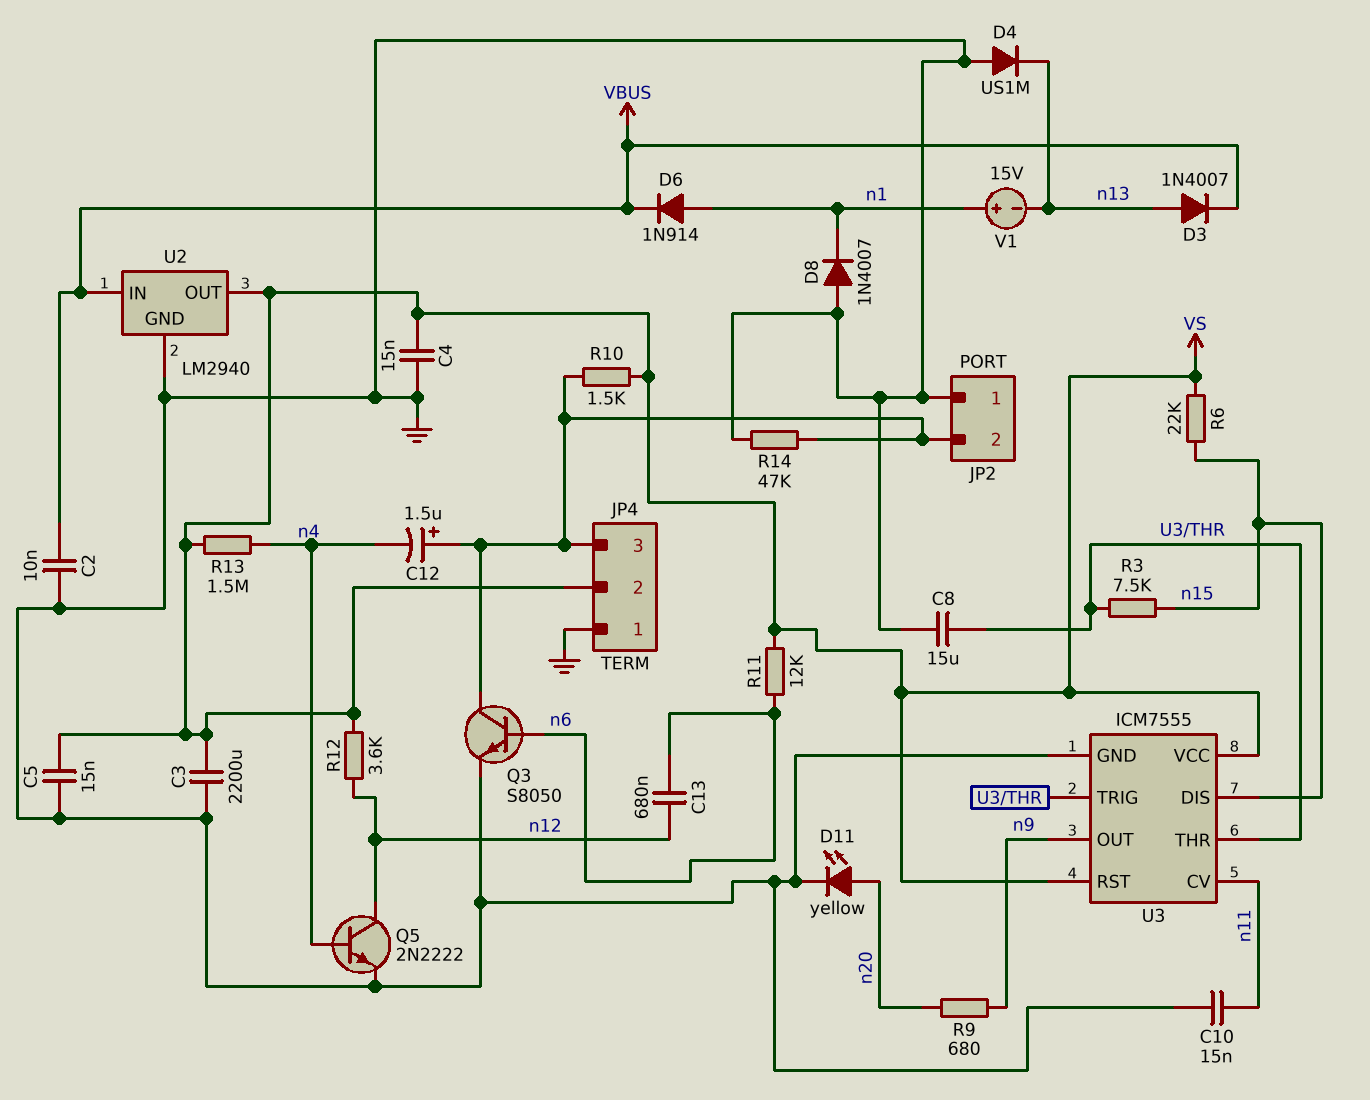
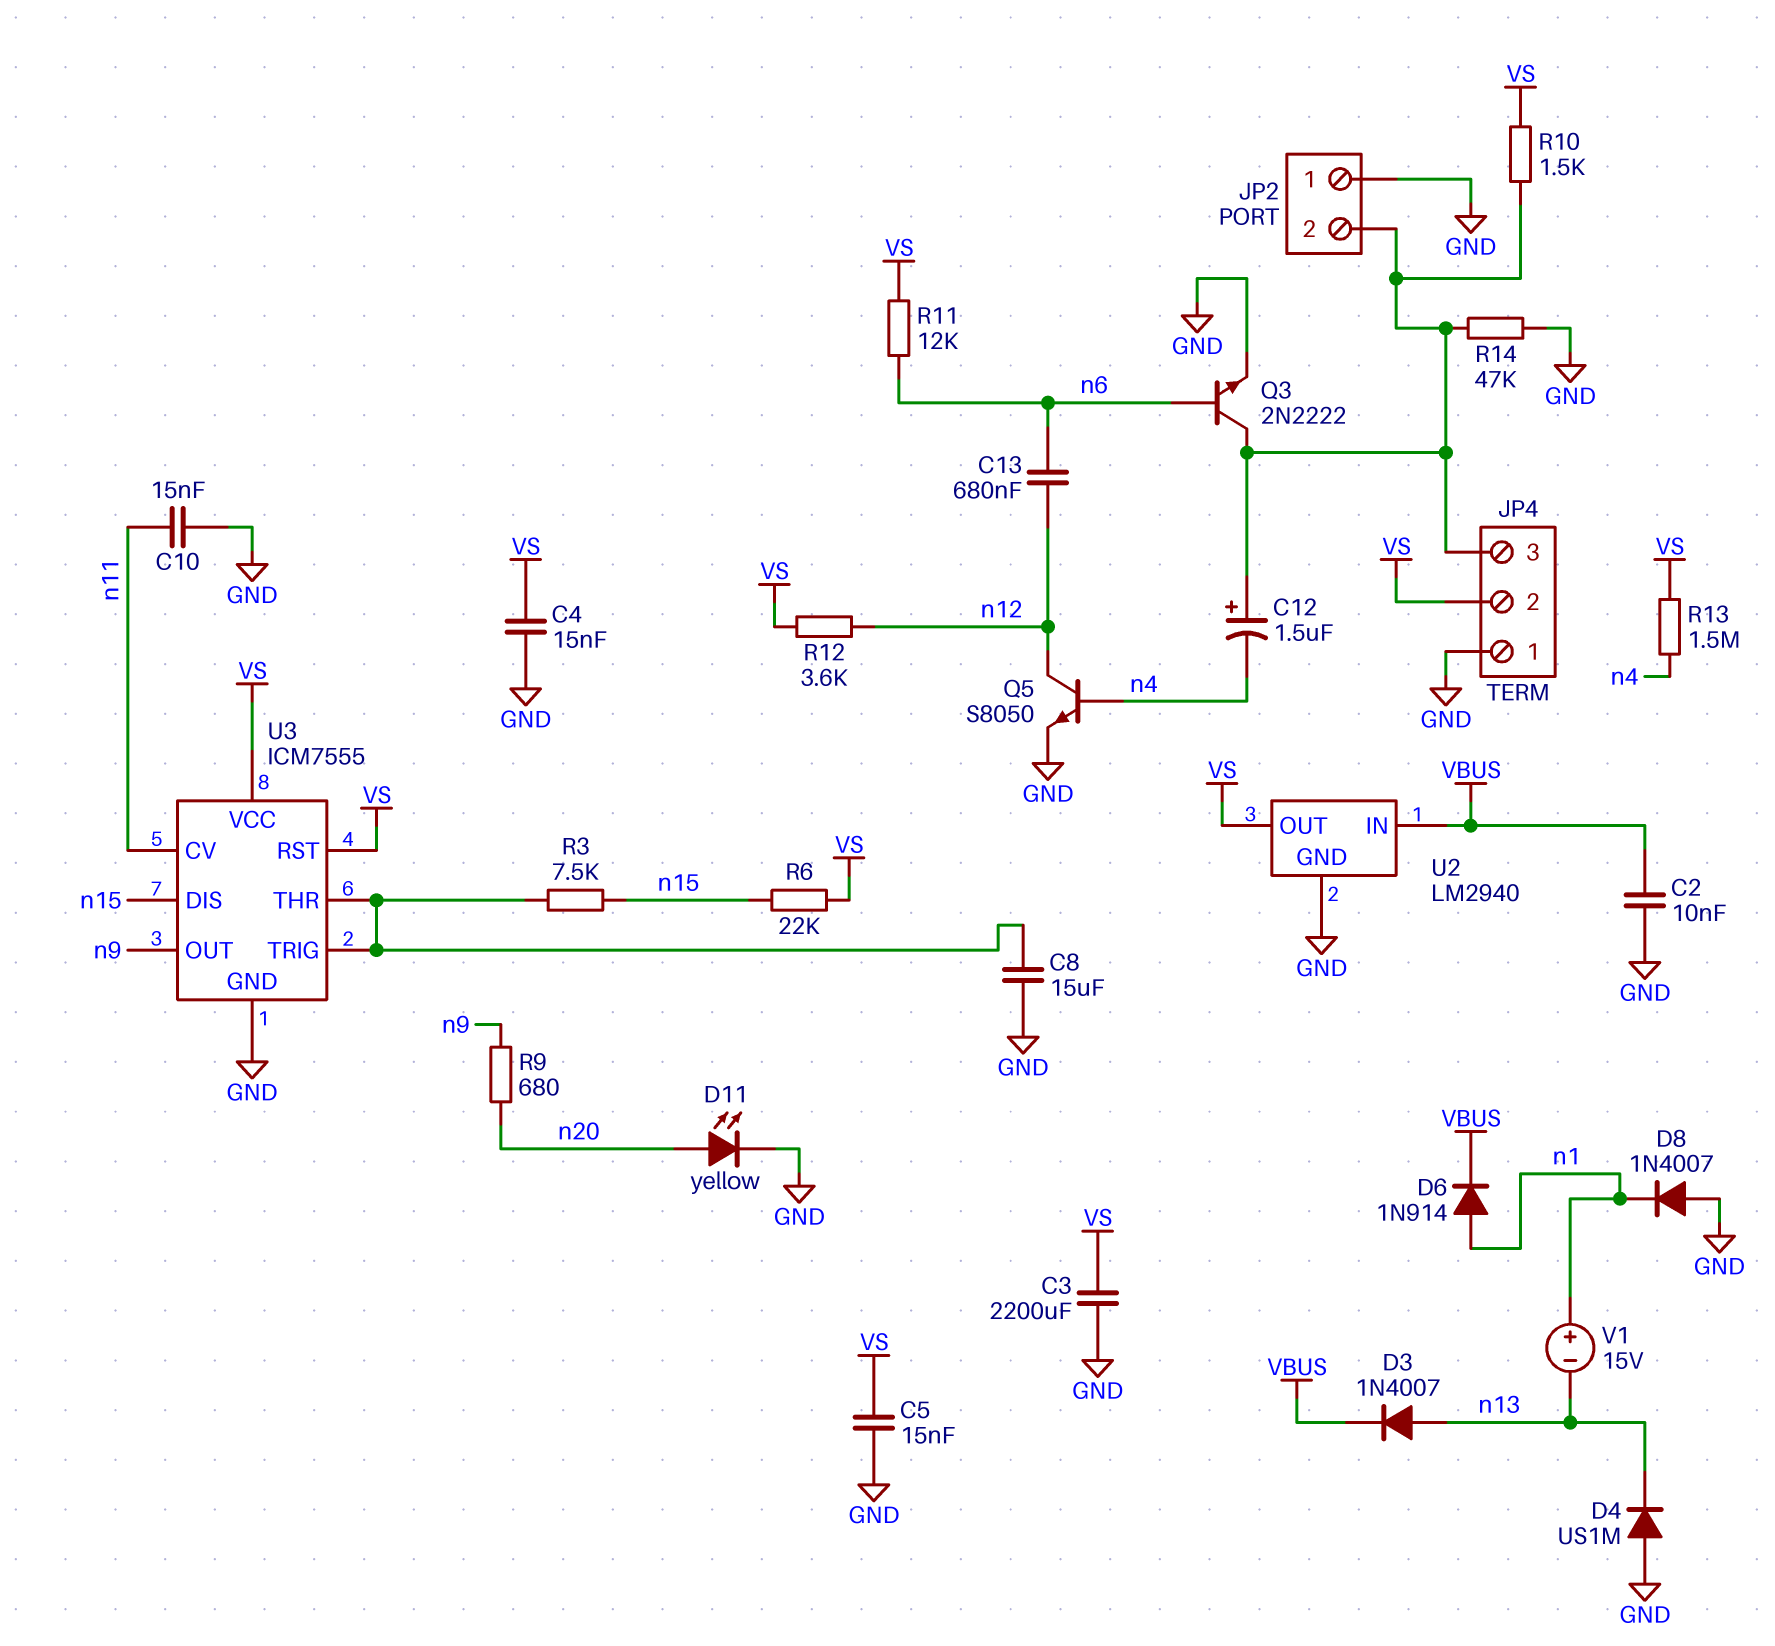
Q3: NPN S8050 (B n6, C JP2/2, E GND) -> NPN 2N2222 (B n6, C JP2/2, E GND)
Q5: NPN 2N2222 (B n4, C n12, E GND) -> NPN S8050 (B n4, C n12, E GND)

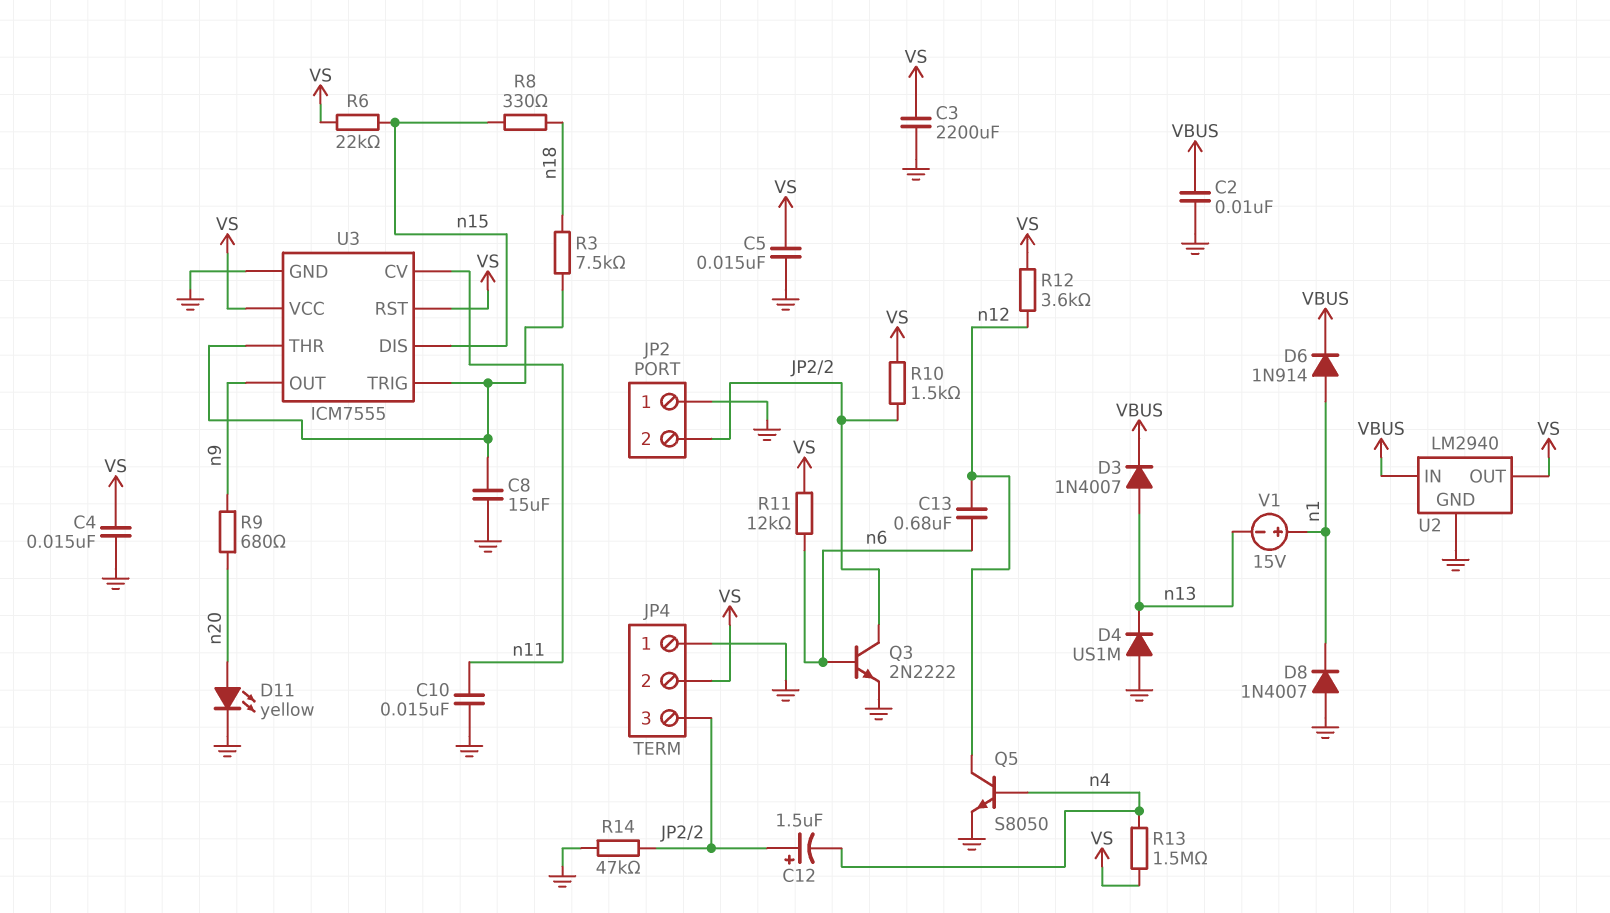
R3: 7.5k (U3/THR, n15) -> 7.5k (U3/THR, n18)
R8: none -> 330 (n15, n18)

